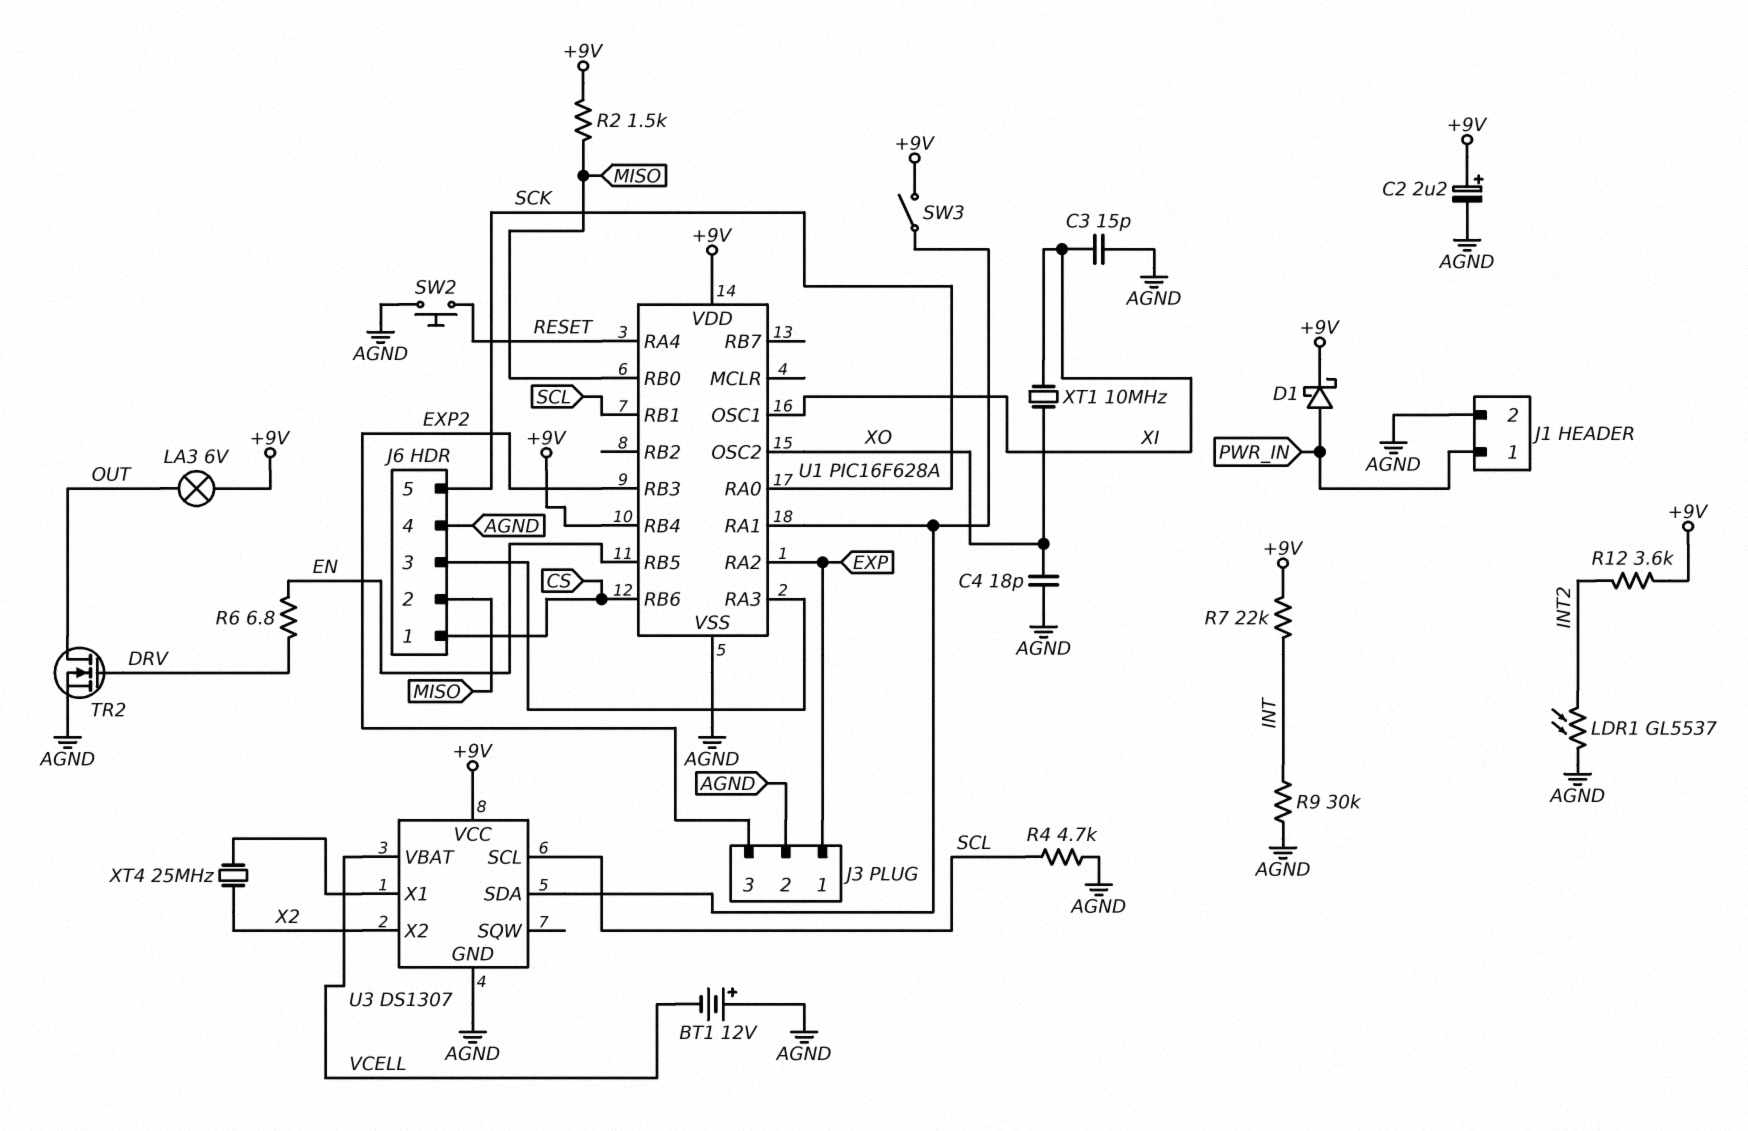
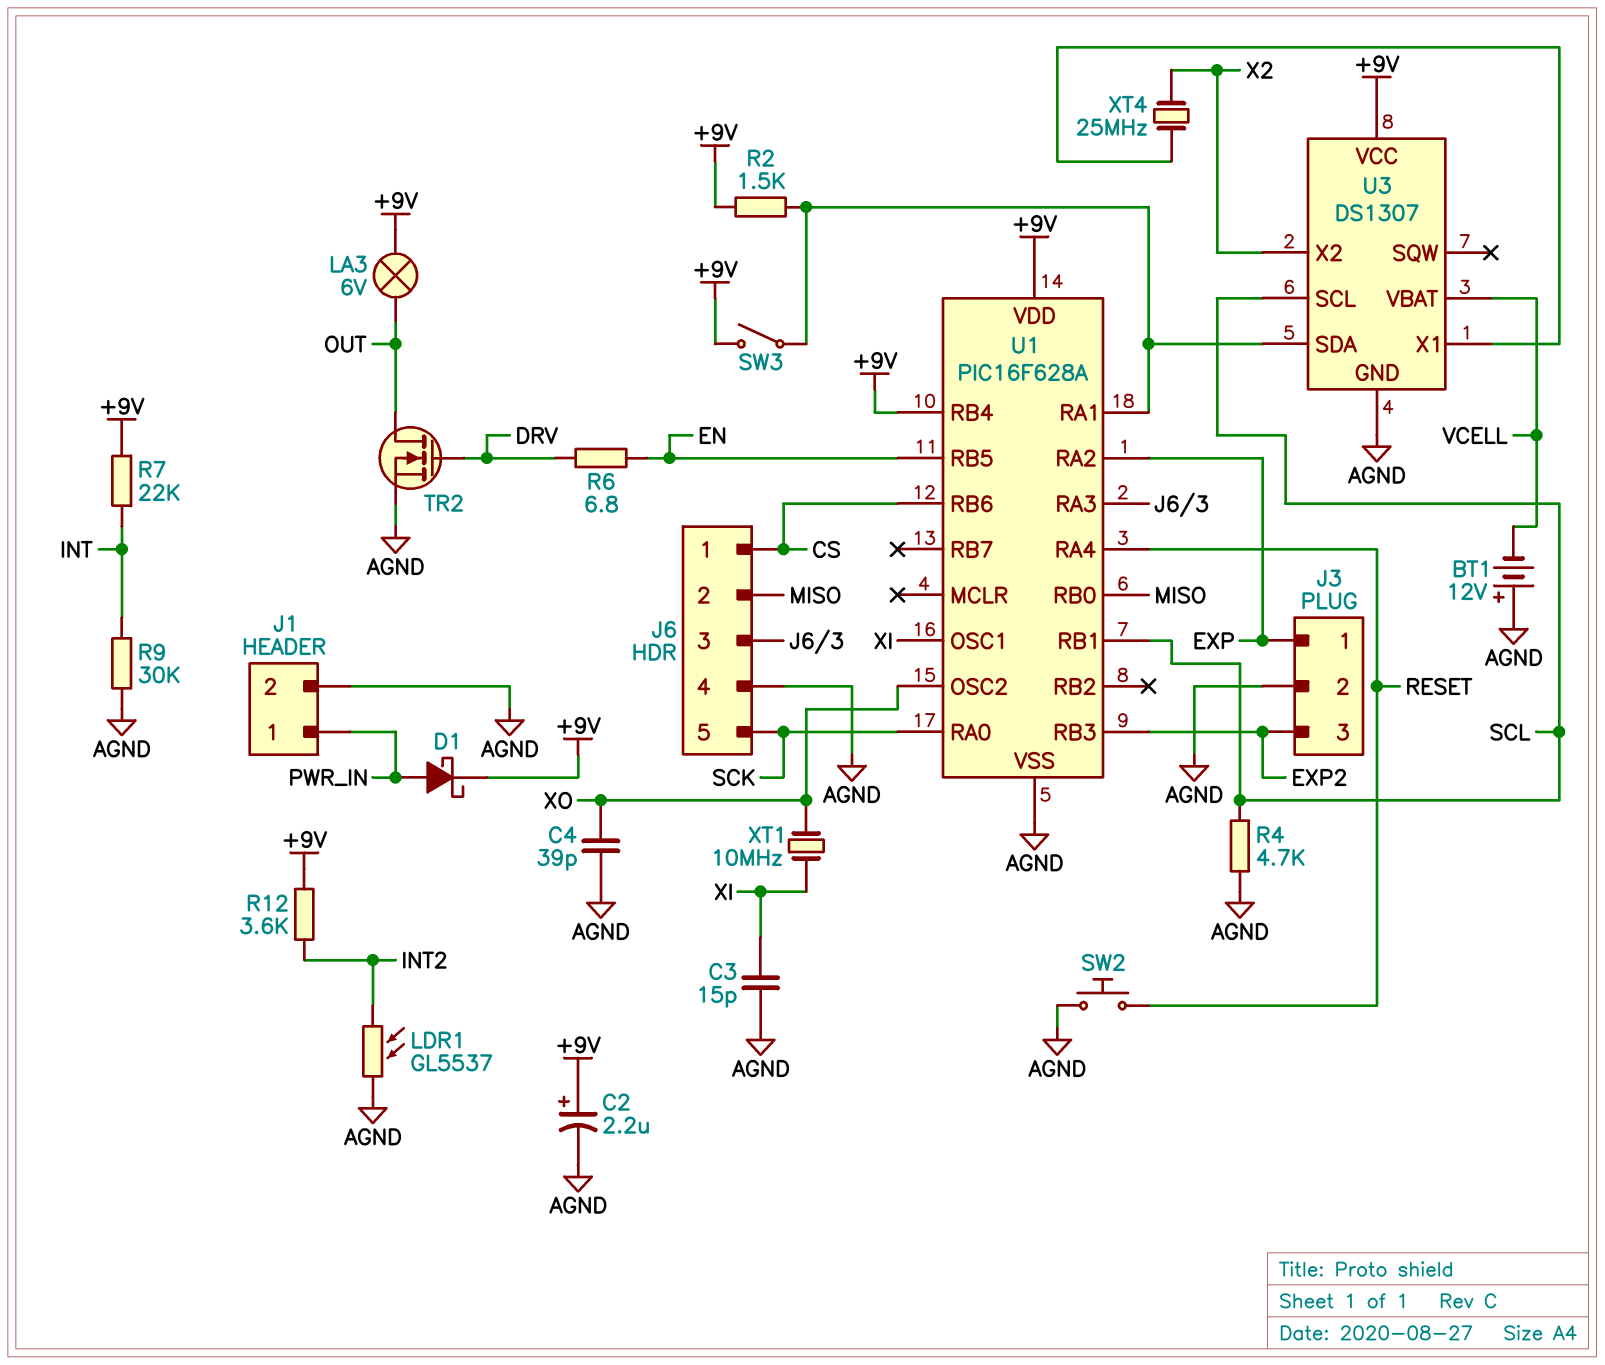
C4: 18pF (AGND, XO) -> 39pF (AGND, XO)
R2: 1.5k (+9V, MISO) -> 1.5k (+9V, U1/RA1)

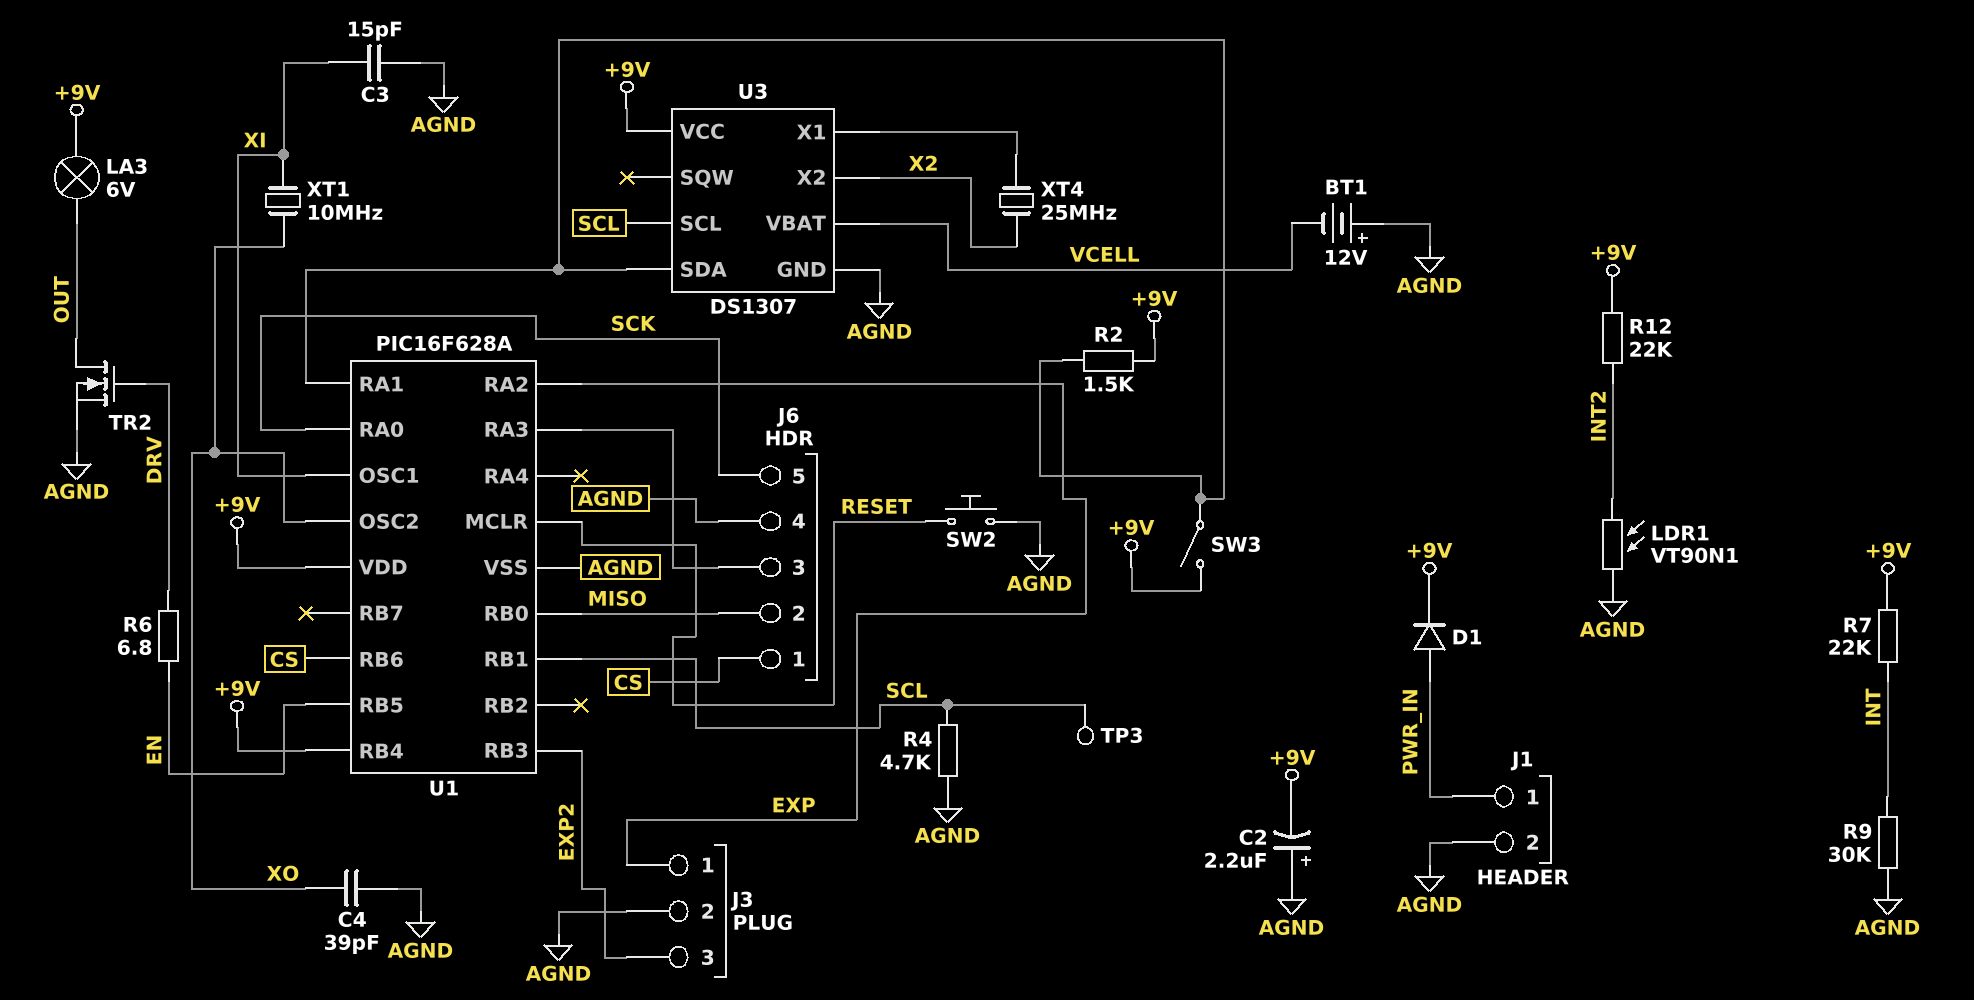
C2: 2.2uF (plus +9V, minus AGND) -> 2.2uF (plus AGND, minus +9V)
D1: schottky (A PWR_IN, K +9V) -> diode (A PWR_IN, K +9V)
LDR1: GL5537 (AGND, INT2) -> VT90N1 (AGND, INT2)
R12: 3.6k (+9V, INT2) -> 22k (+9V, INT2)
TP3: none -> test point (SCL)
U1 pin MCLR: none -> RESET
U1 pin RA4: RESET -> none

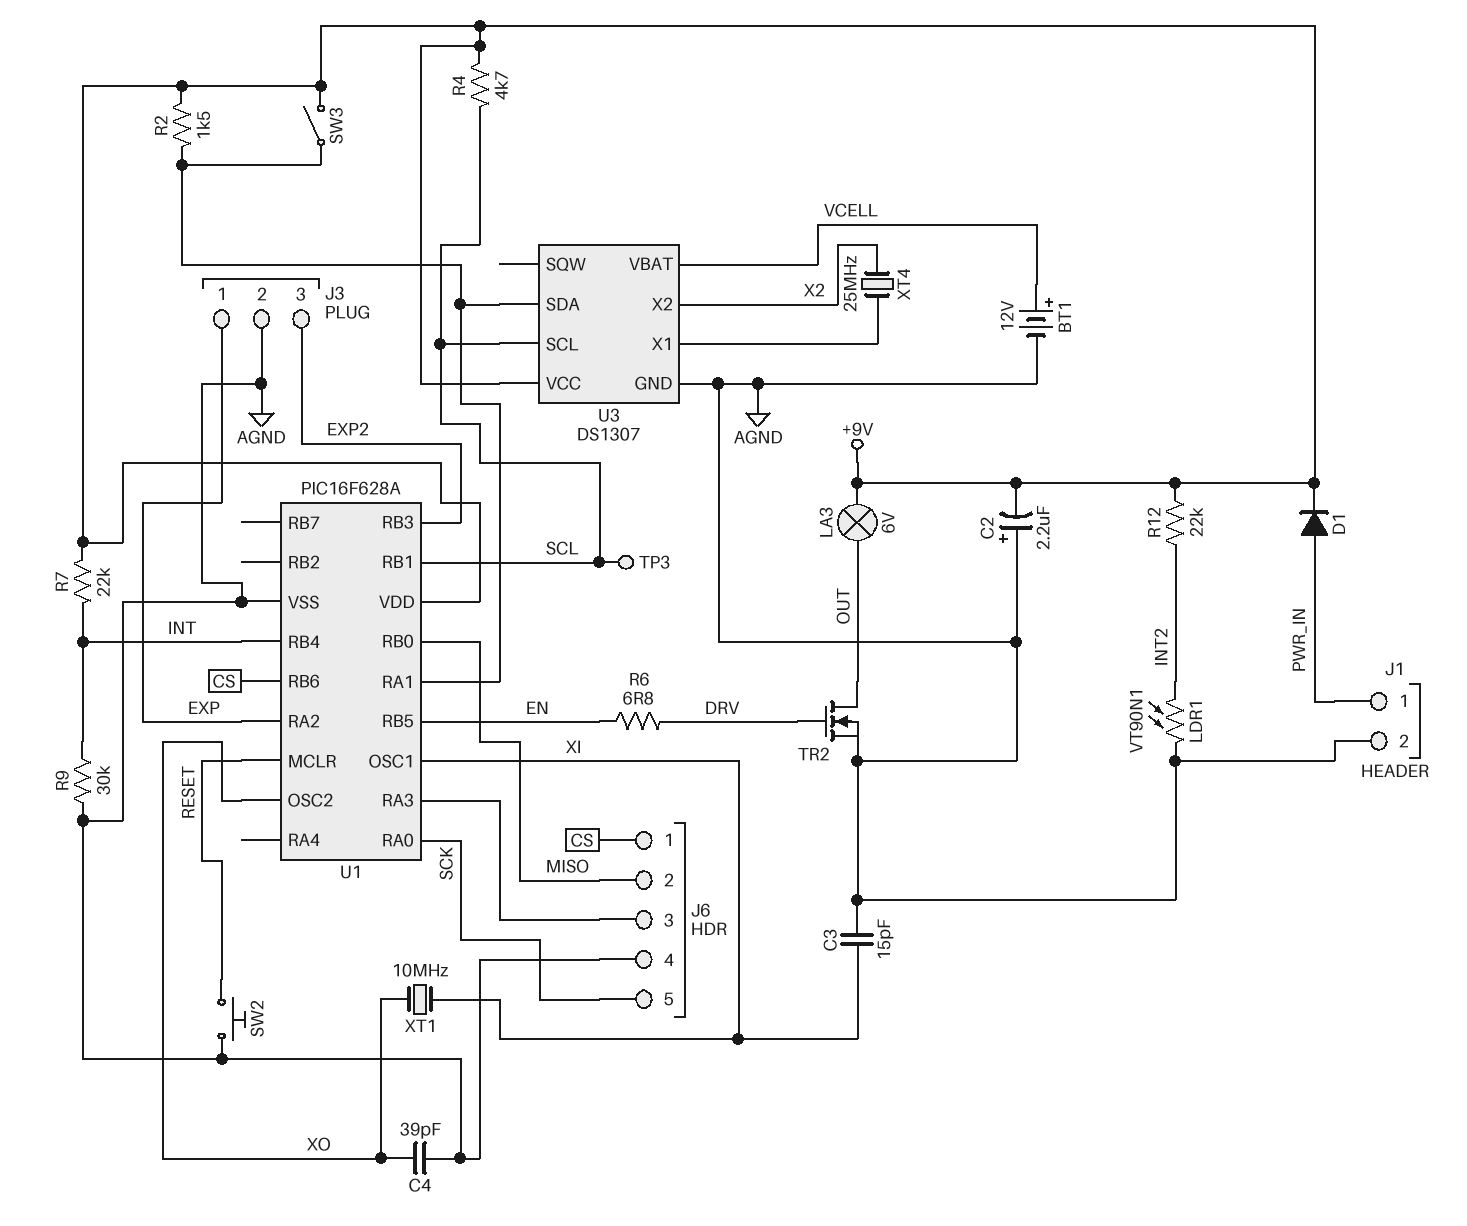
BT1: 12V (plus AGND, minus VCELL) -> 12V (plus VCELL, minus AGND)
R4: 4.7k (AGND, SCL) -> 4.7k (+9V, SCL)
U1 pin RB4: +9V -> INT

